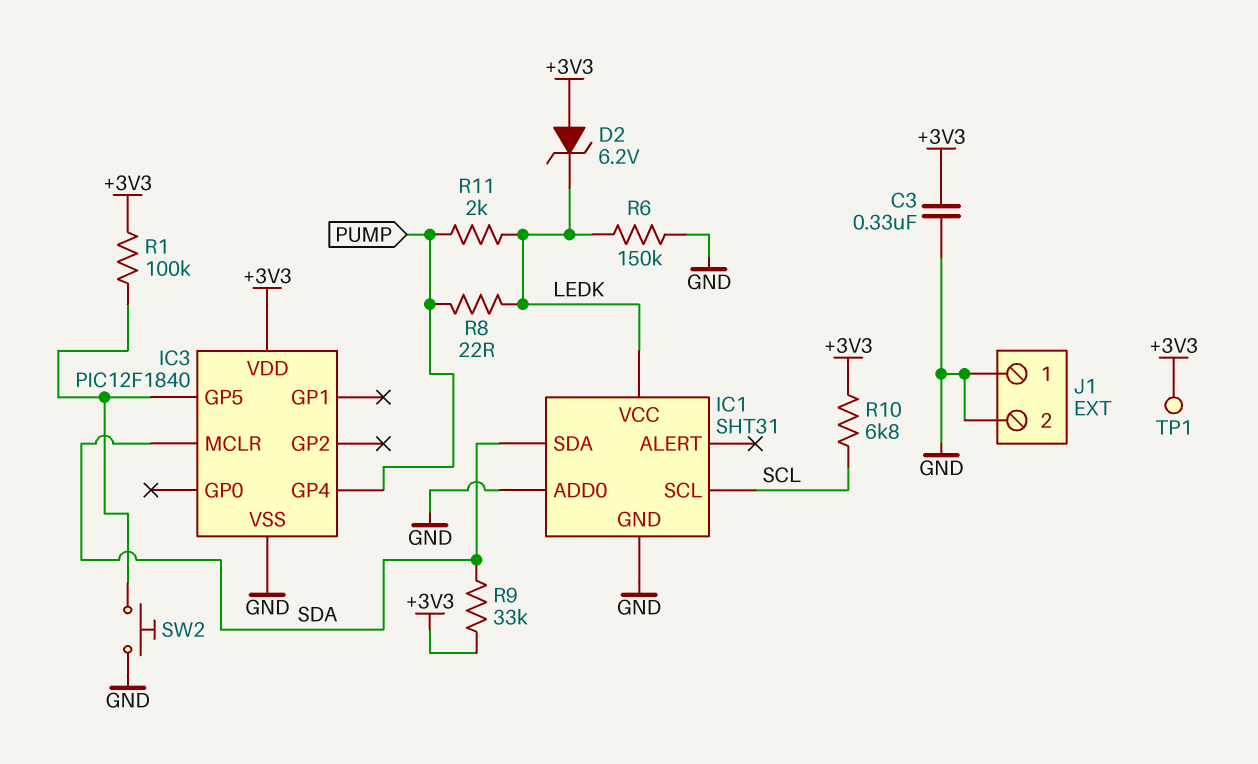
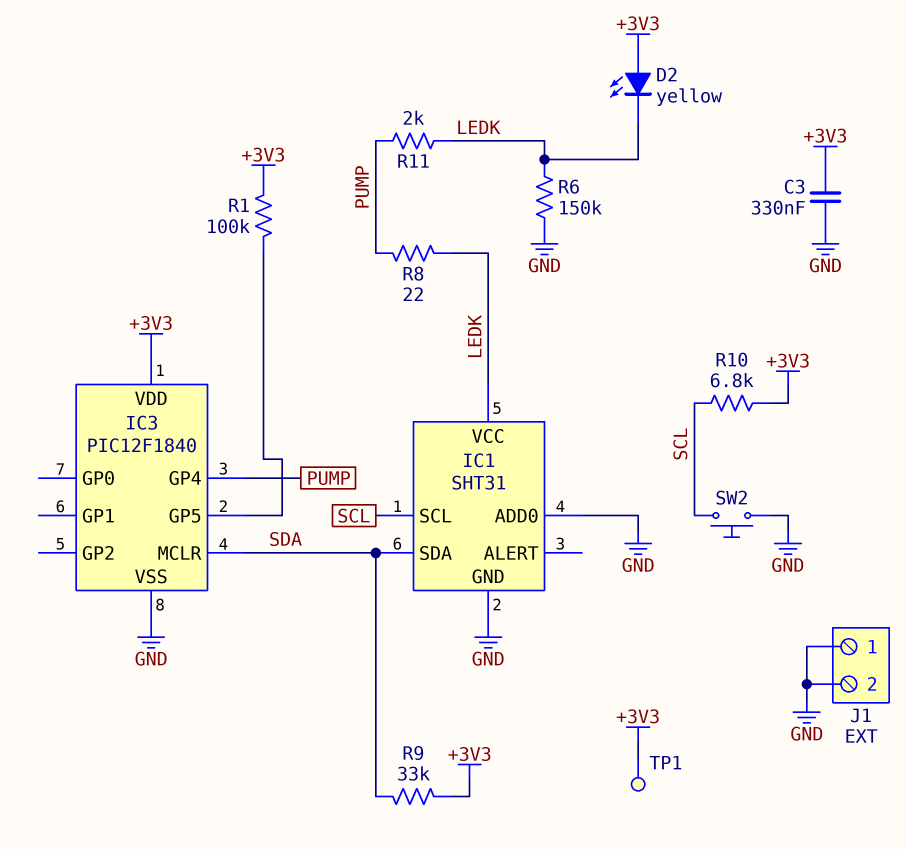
D2: zener 6.2V (A +3V3, K LEDK) -> LED yellow (A +3V3, K LEDK)
SW2: button (GND, IC3/GP5) -> button (GND, SCL)

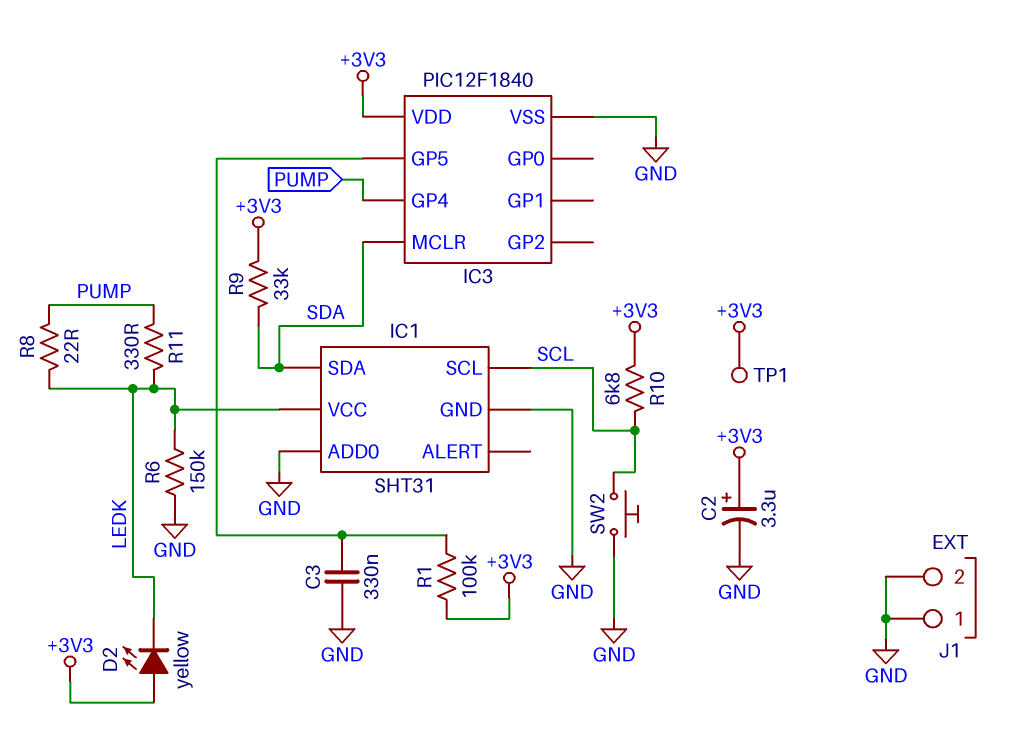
C2: none -> 3.3uF (plus +3V3, minus GND)
C3: 330nF (+3V3, GND) -> 330nF (GND, IC3/GP5)
R11: 2k (LEDK, PUMP) -> 330 (LEDK, PUMP)

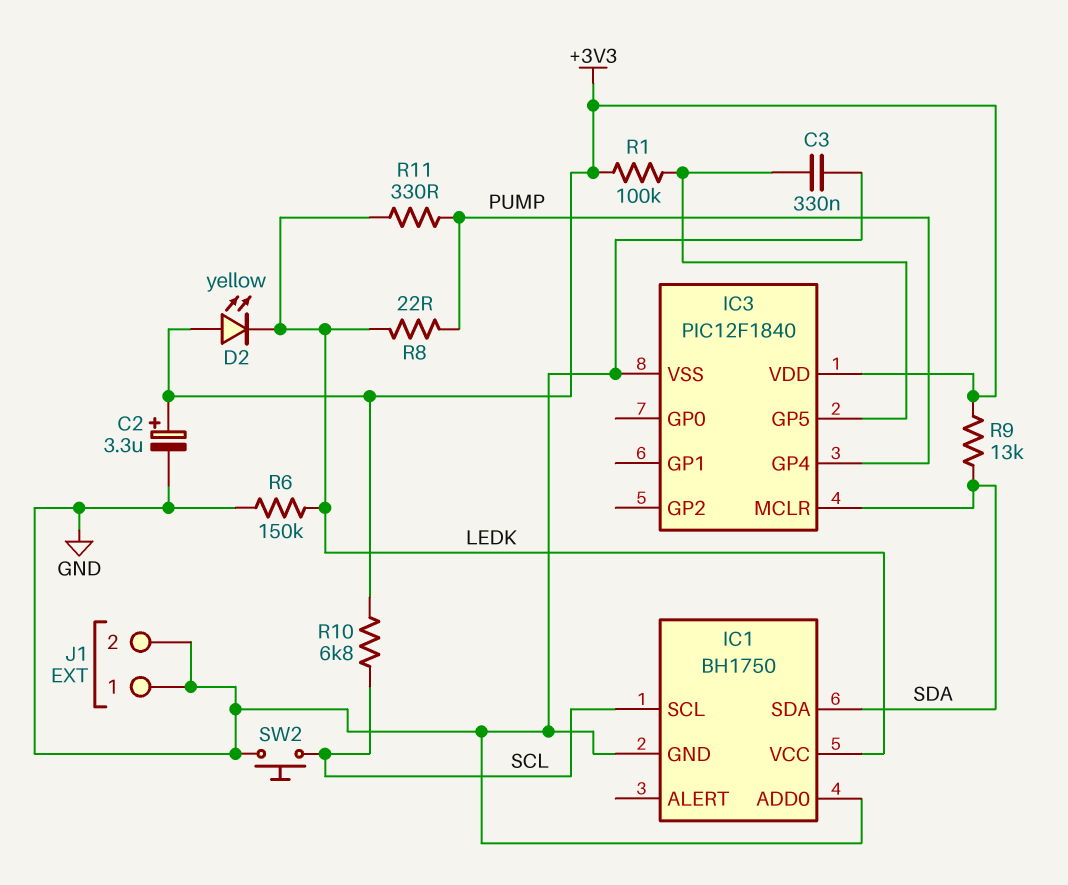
IC1: SHT31 -> BH1750
R9: 33k (+3V3, SDA) -> 13k (+3V3, SDA)
TP1: test point (+3V3) -> none

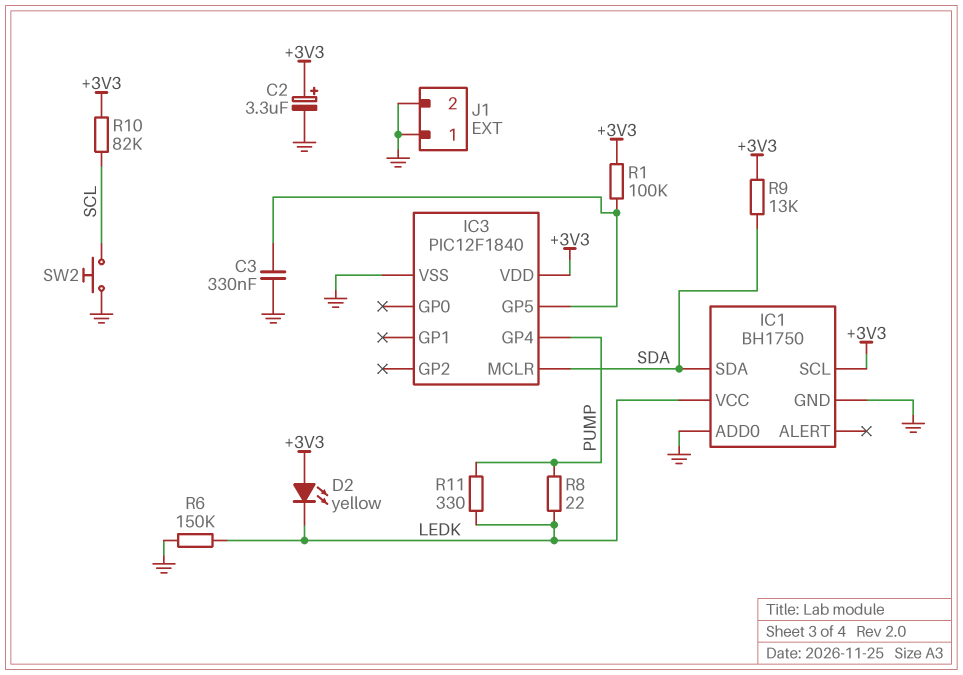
IC1 pin SCL: SCL -> +3V3
R10: 6.8k (+3V3, SCL) -> 82k (+3V3, SCL)

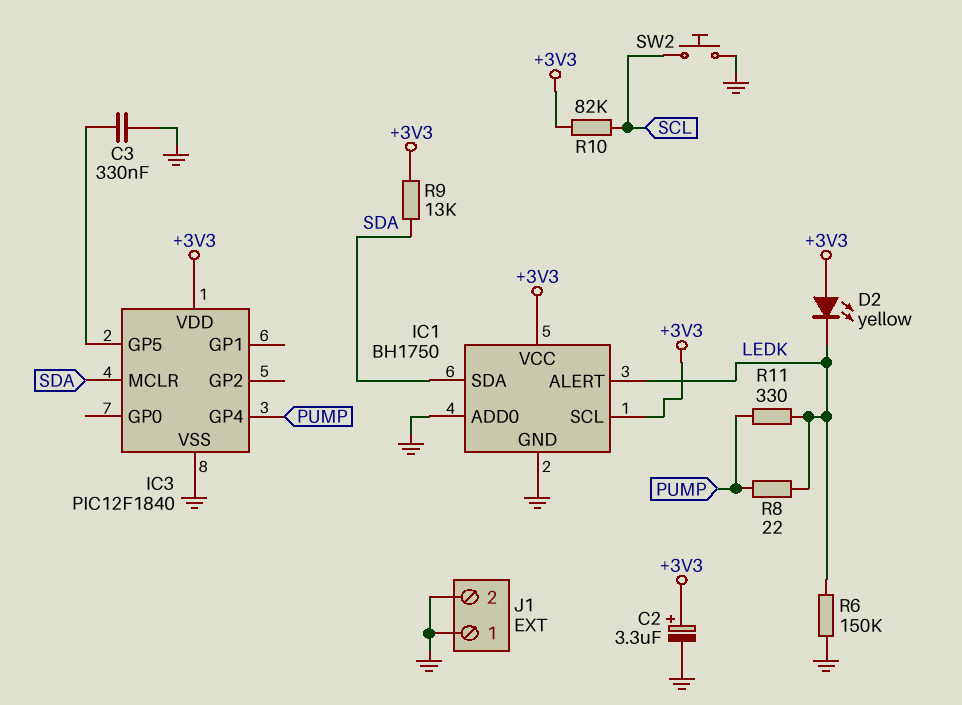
IC1 pin ALERT: none -> LEDK
IC1 pin VCC: LEDK -> +3V3
R1: 100k (+3V3, IC3/GP5) -> none

